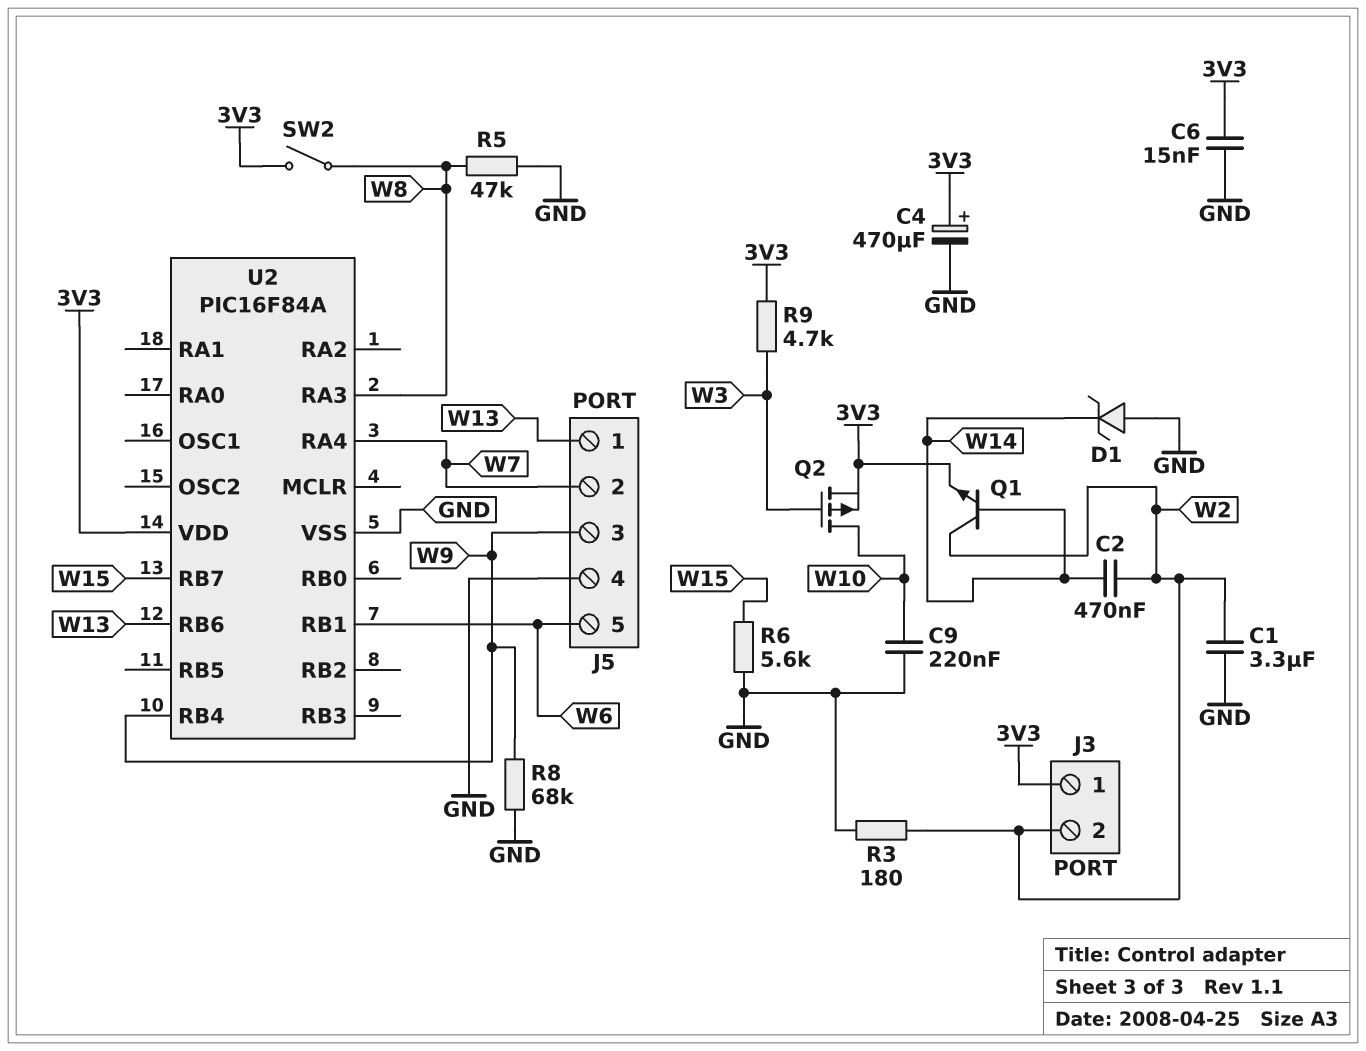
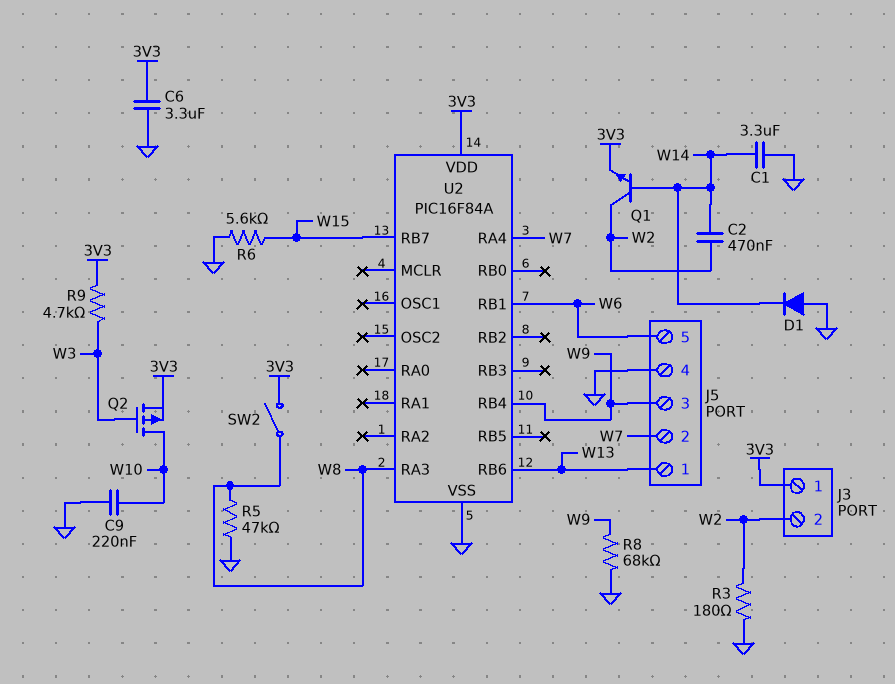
C1: 3.3uF (GND, W2) -> 3.3uF (GND, W14)
C4: 470uF (plus 3V3, minus GND) -> none
C6: 15nF (3V3, GND) -> 3.3uF (3V3, GND)
D1: zener (A GND, K W14) -> diode (A GND, K W14)

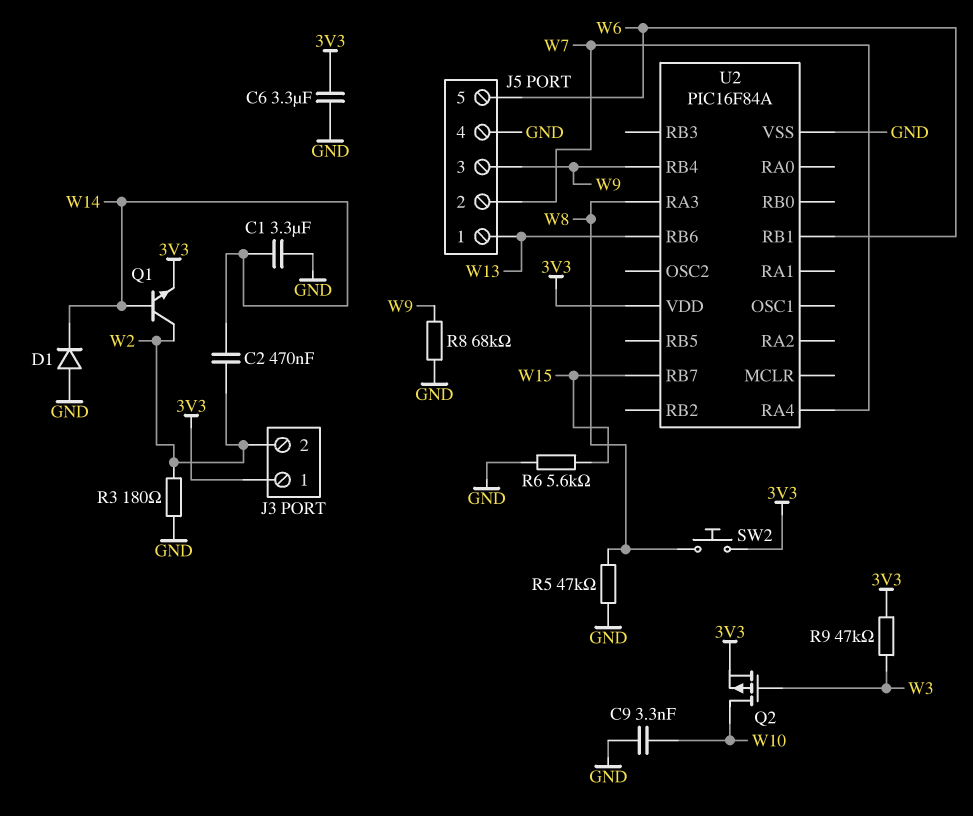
C9: 220nF (GND, W10) -> 3.3nF (GND, W10)
R9: 4.7k (3V3, W3) -> 47k (3V3, W3)
SW2: switch (3V3, W8) -> button (3V3, W8)

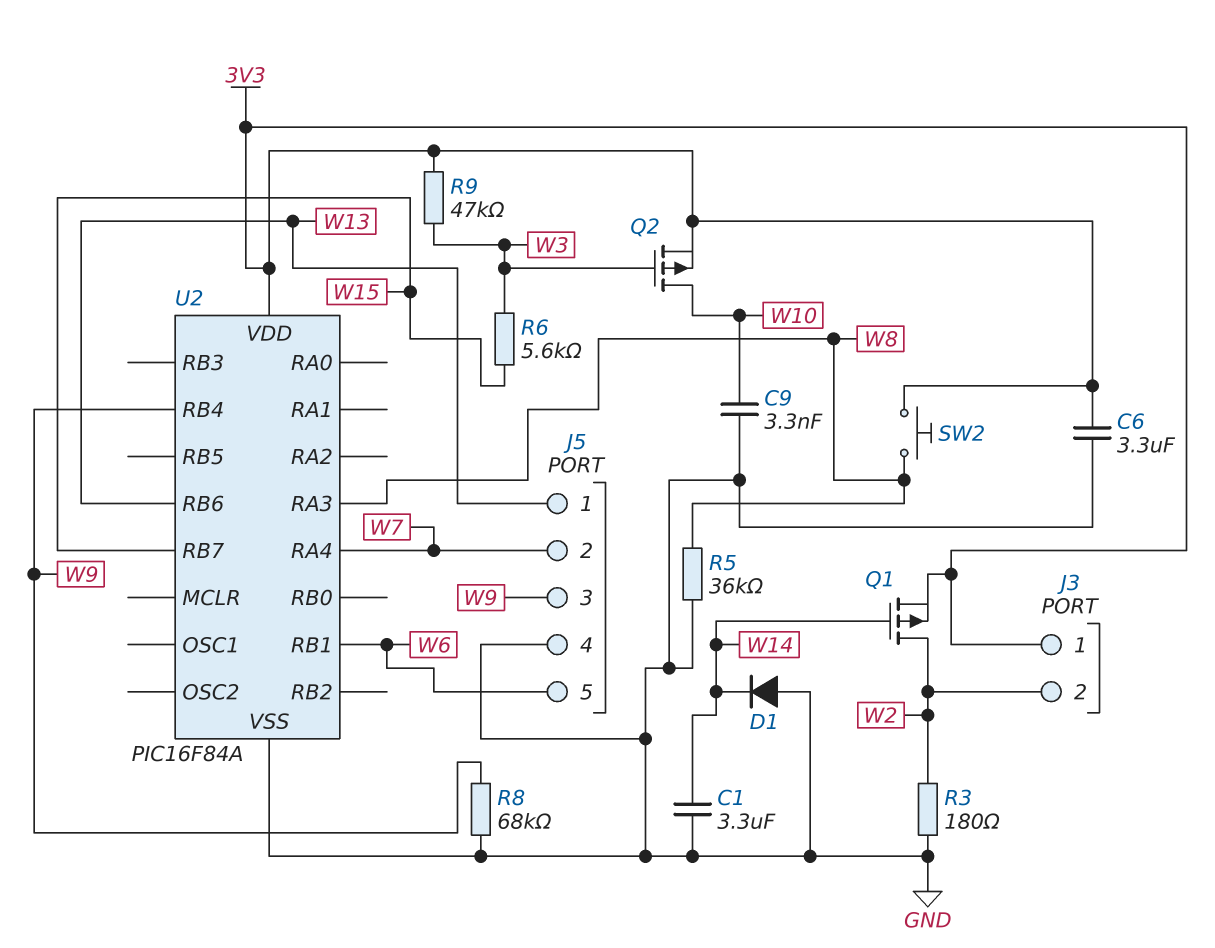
C2: 470nF (W2, W14) -> none
Q1: NPN (B W14, C W2, E 3V3) -> PMOS (G W14, D W2, S 3V3)
R5: 47k (GND, W8) -> 36k (GND, W8)
R6: 5.6k (GND, W15) -> 5.6k (W3, W15)

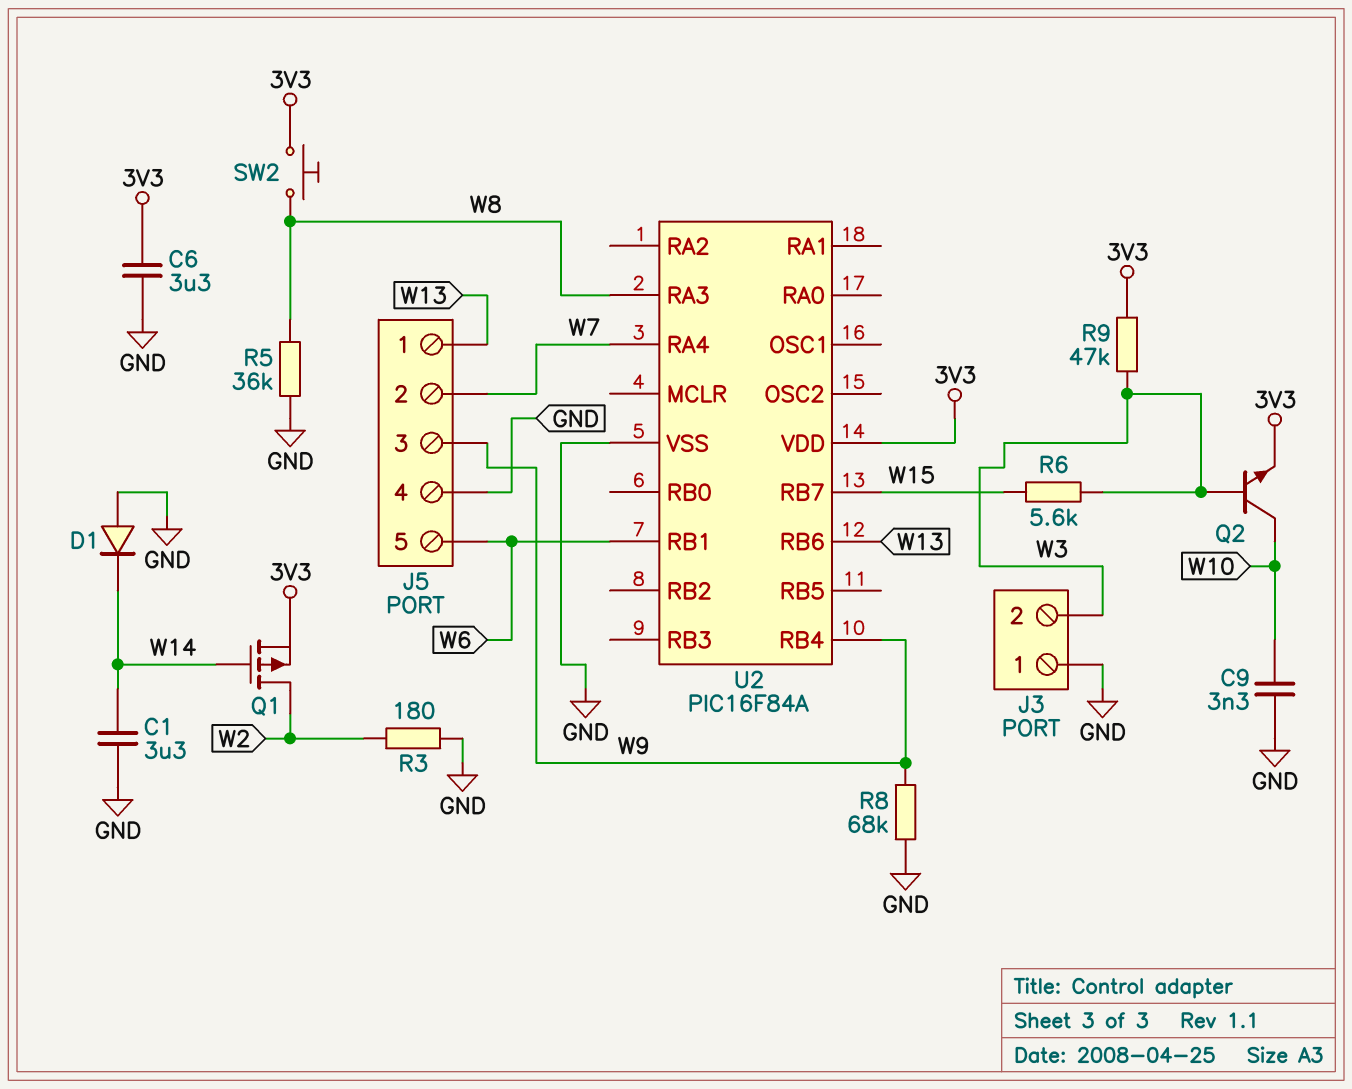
J3 pin 1: 3V3 -> GND
J3 pin 2: W2 -> W3
Q2: PMOS (G W3, D W10, S 3V3) -> NPN (B W3, C W10, E 3V3)

